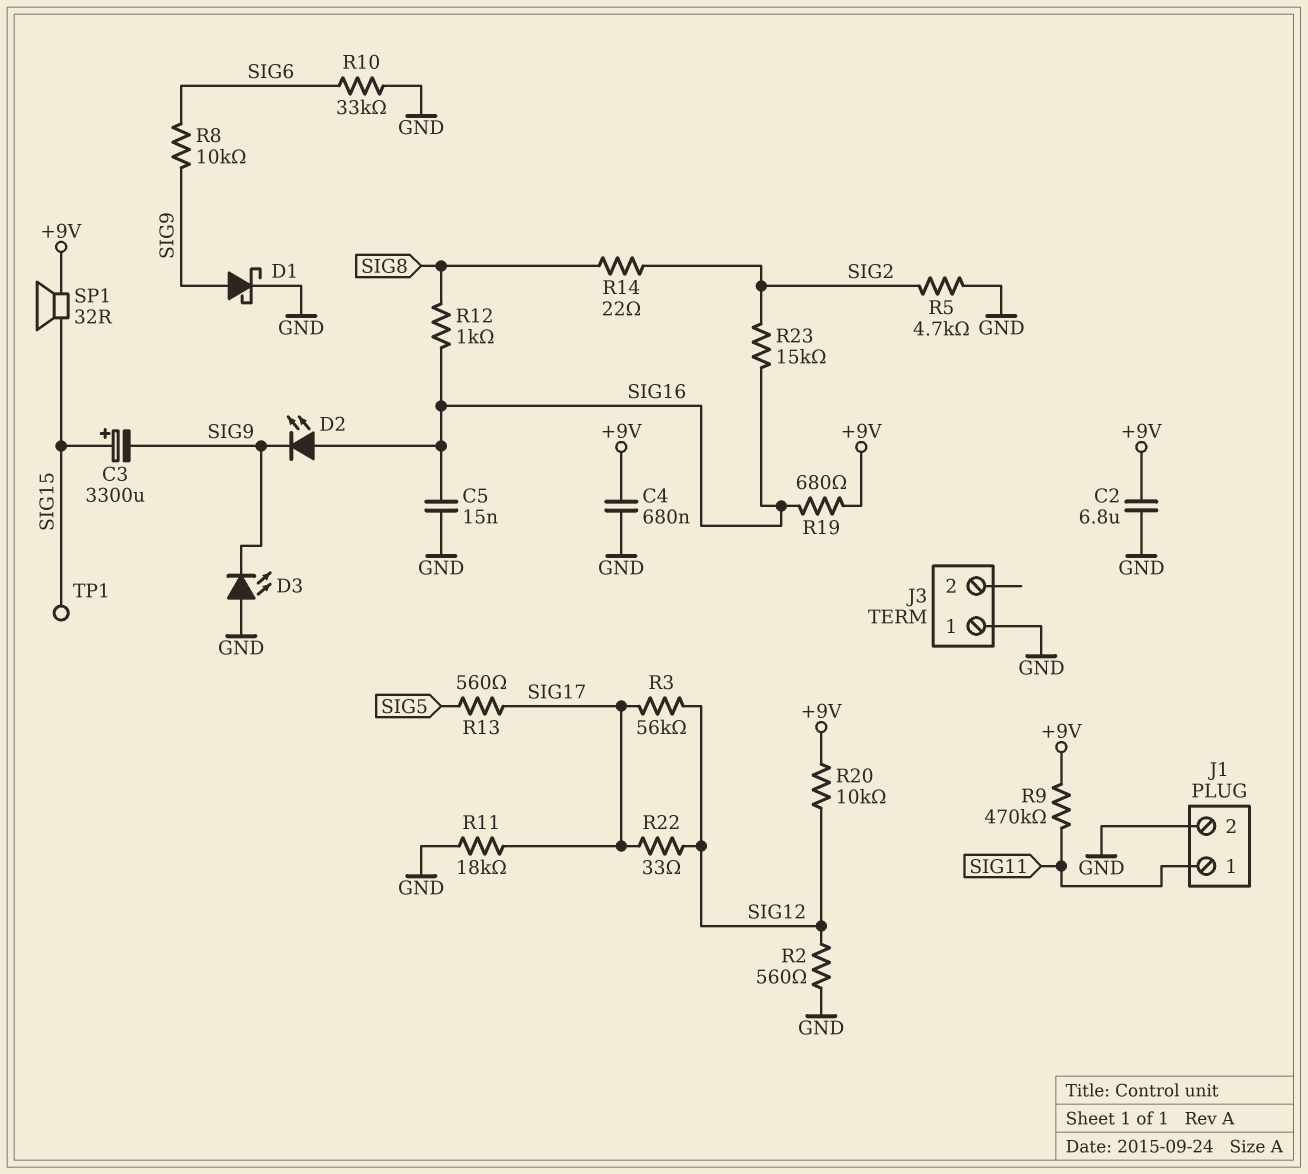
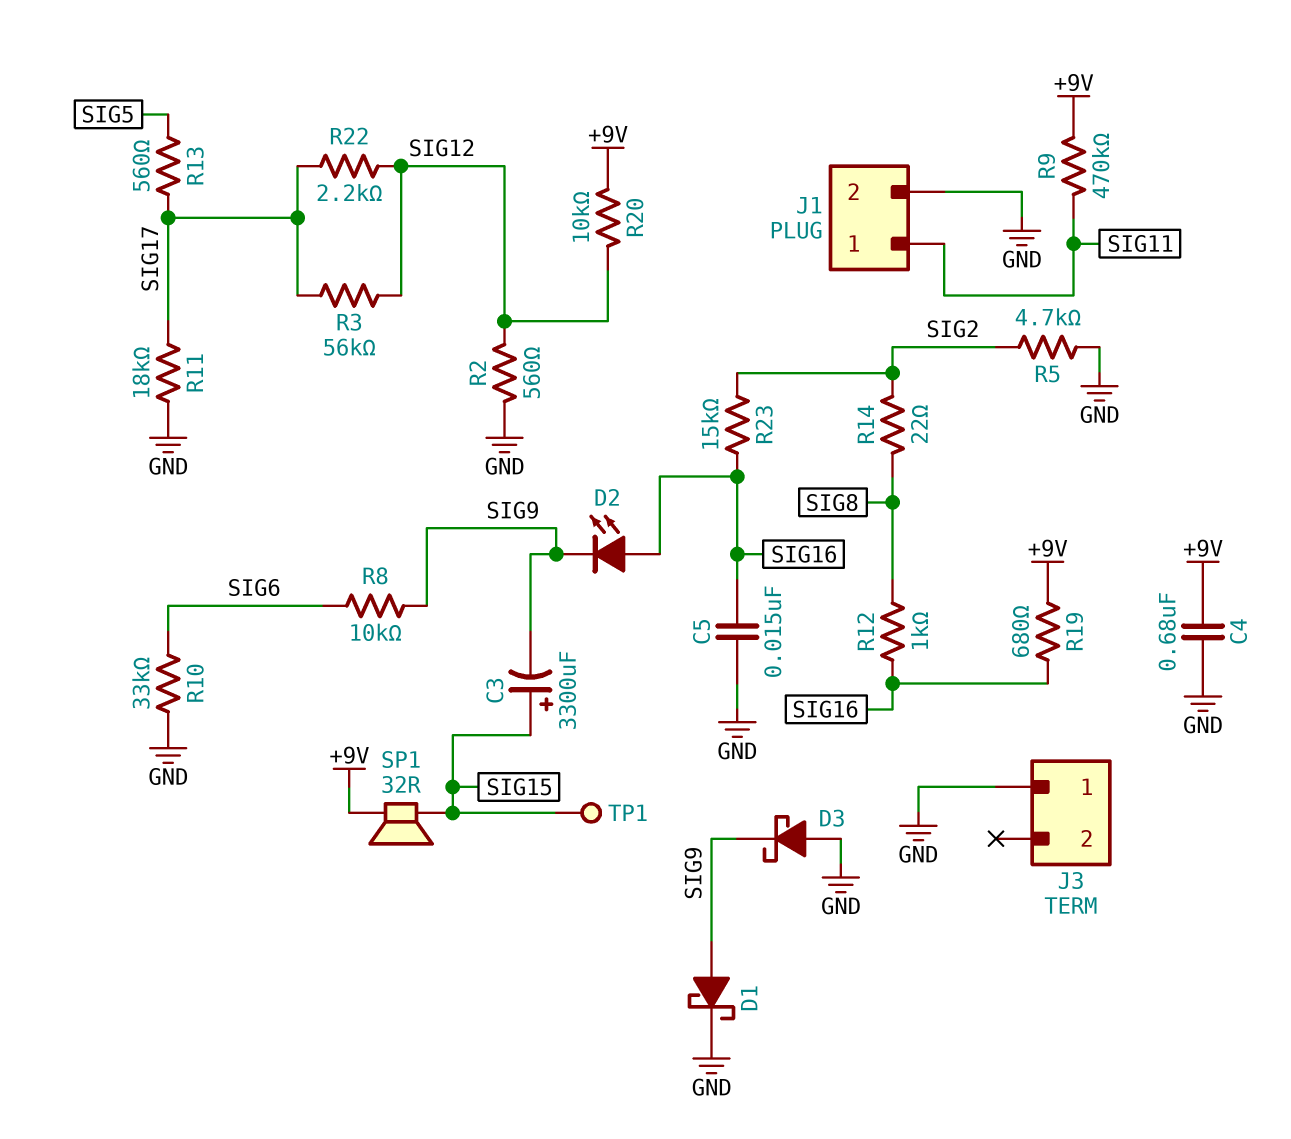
C2: 6.8uF (+9V, GND) -> none
D3: LED (A GND, K SIG9) -> schottky (A GND, K SIG9)
R22: 33 (SIG12, SIG17) -> 2.2k (SIG12, SIG17)

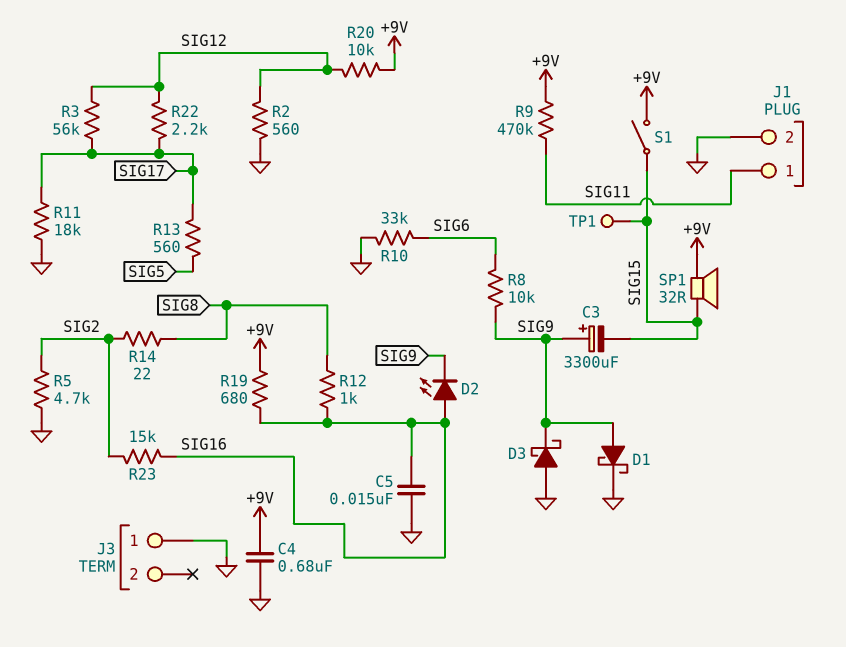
C3: 3300uF (plus SIG15, minus SIG9) -> 3300uF (plus SIG9, minus SIG15)
S1: none -> switch (+9V, SIG15)

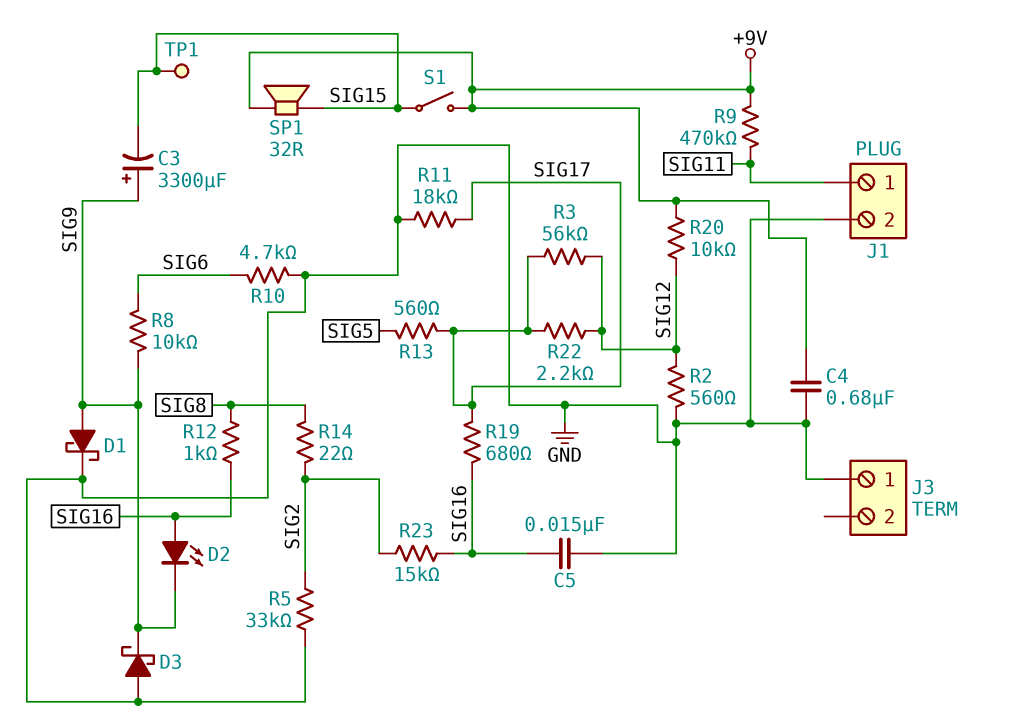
R5: 4.7k (GND, SIG2) -> 33k (GND, SIG2)
R10: 33k (GND, SIG6) -> 4.7k (GND, SIG6)
R19: 680 (+9V, SIG16) -> 680 (SIG16, SIG17)

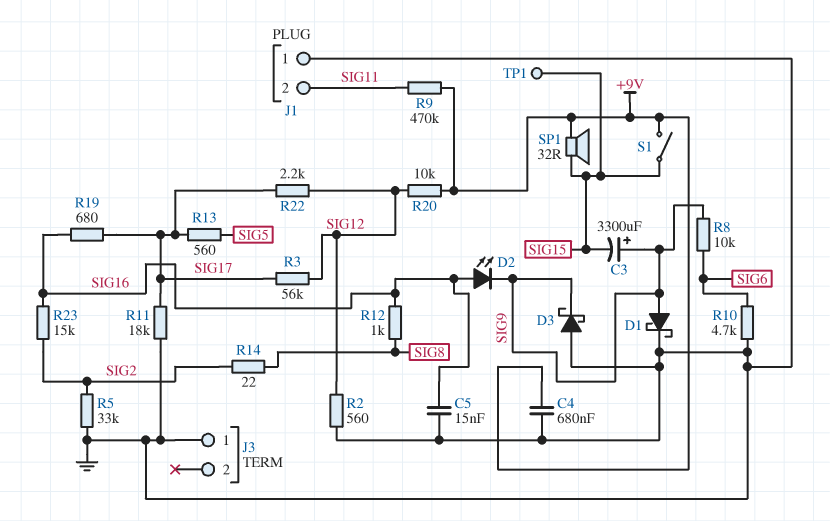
J1 pin 1: SIG11 -> GND
J1 pin 2: GND -> SIG11

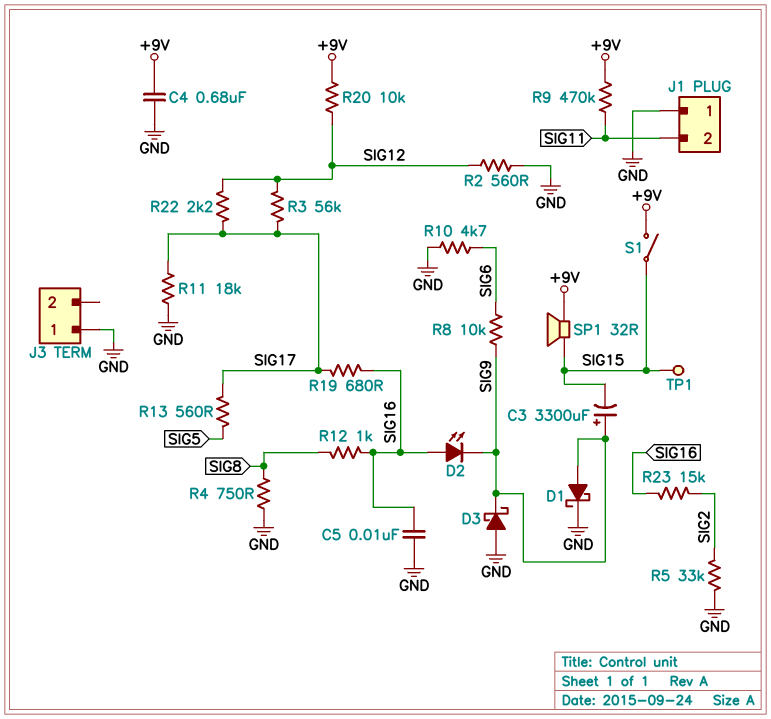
C5: 15nF (GND, SIG16) -> 10nF (GND, SIG16)
R4: none -> 750 (GND, SIG8)
R14: 22 (SIG2, SIG8) -> none

